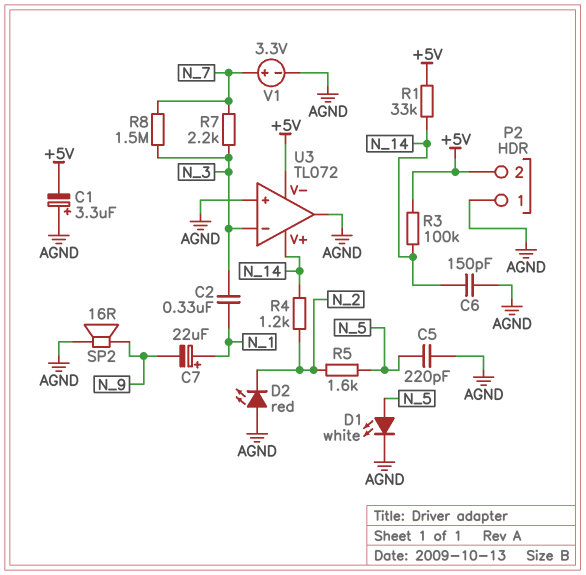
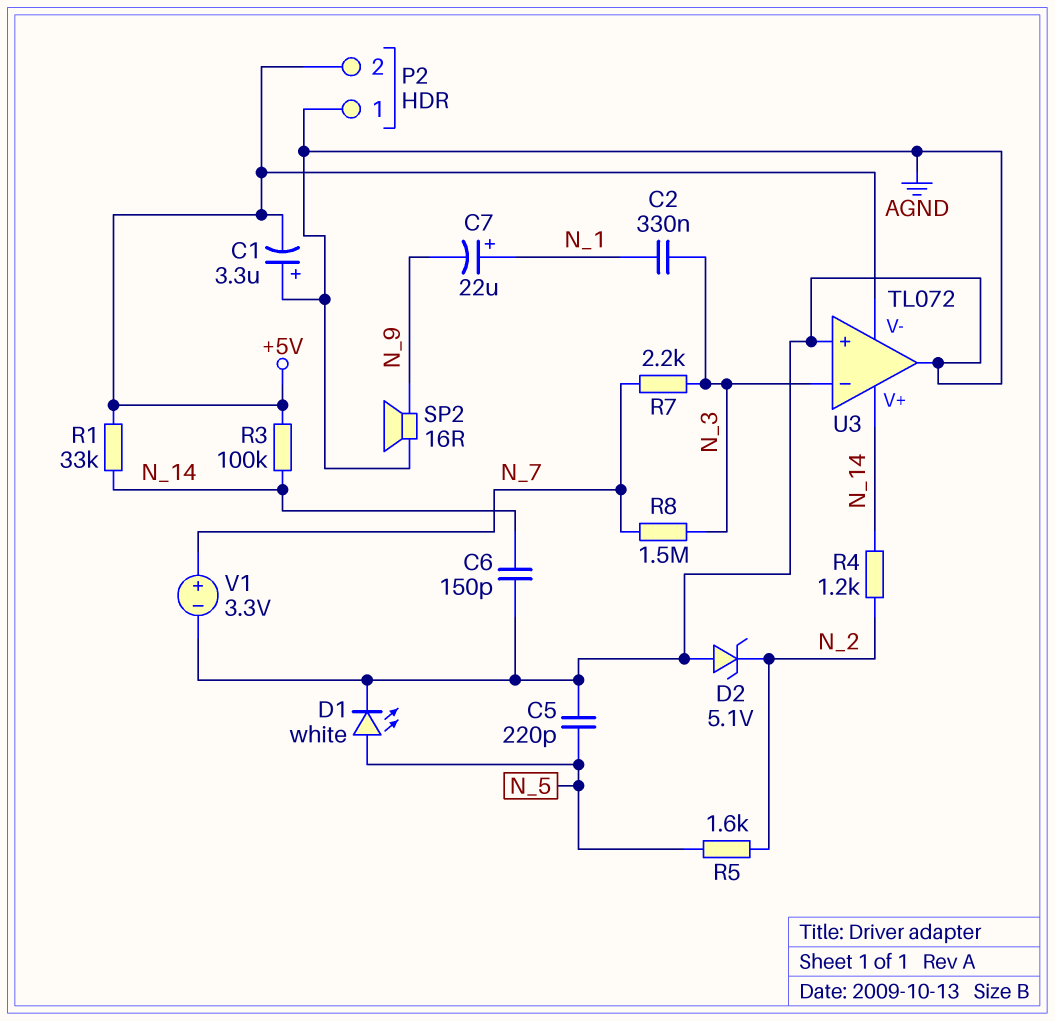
D2: LED red (A AGND, K N_2) -> zener 5.1V (A AGND, K N_2)

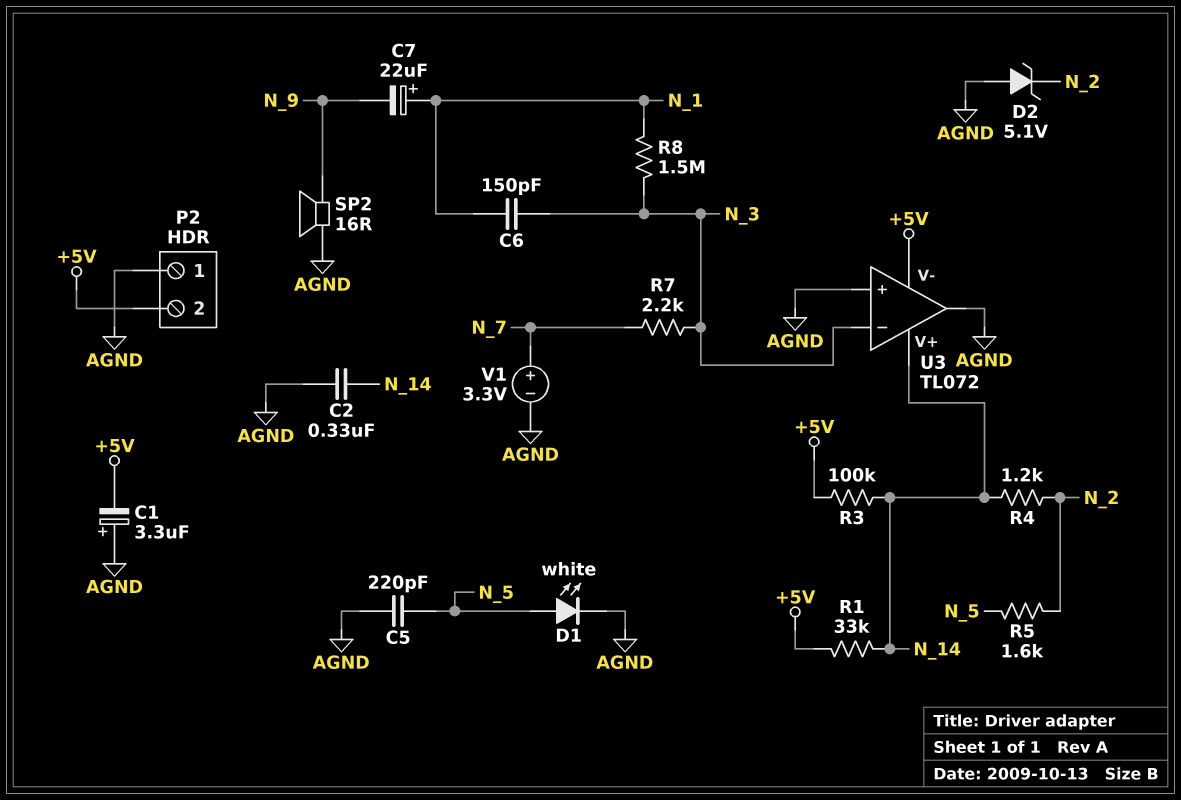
C2: 330nF (N_1, N_3) -> 330nF (AGND, N_14)
C6: 150pF (AGND, N_14) -> 150pF (N_1, N_3)
R8: 1.5M (N_3, N_7) -> 1.5M (N_1, N_3)

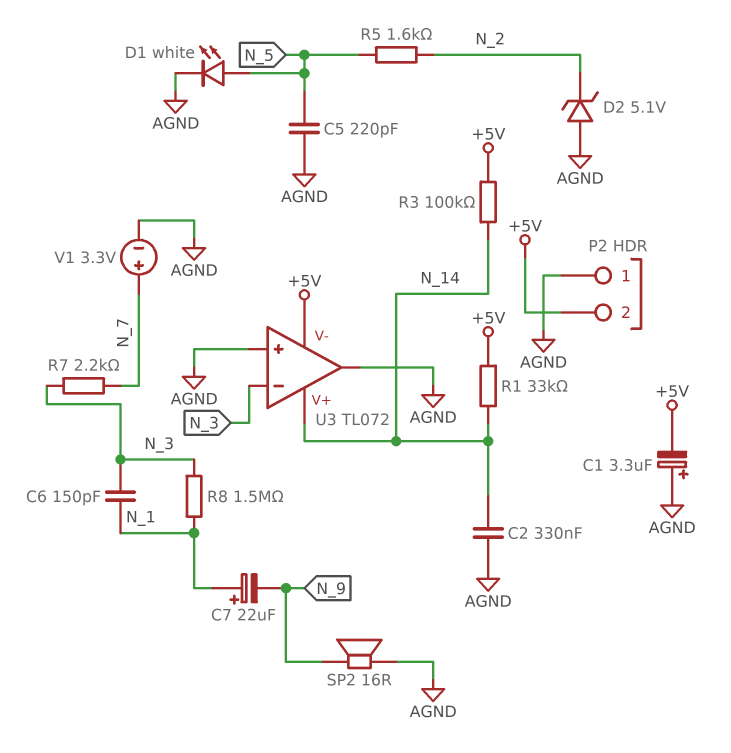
R4: 1.2k (N_2, N_14) -> none

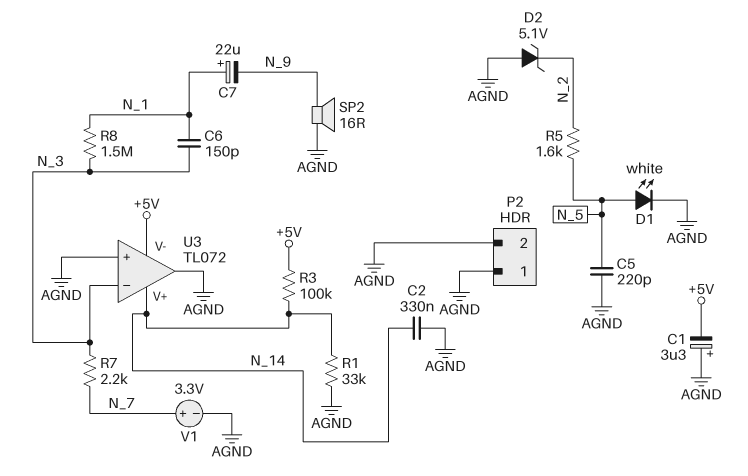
P2 pin 2: +5V -> AGND
R1: 33k (+5V, N_14) -> 33k (AGND, N_14)

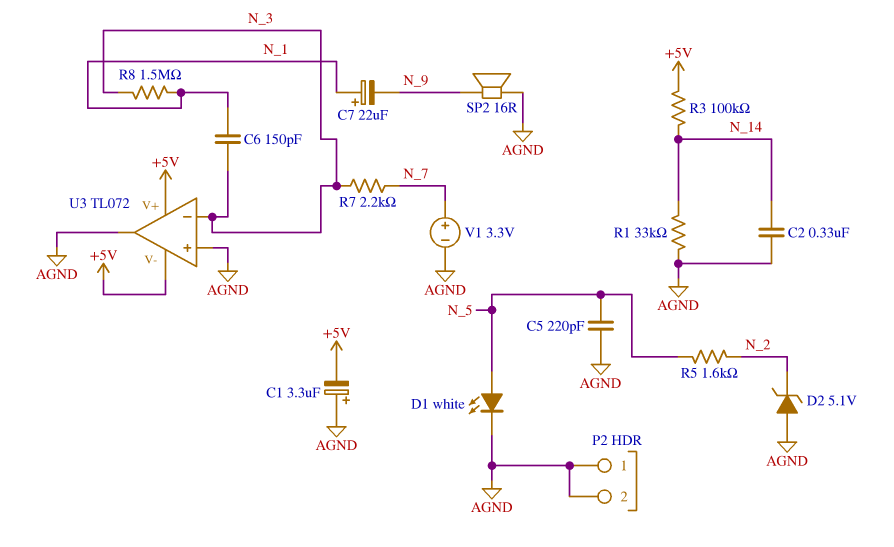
U3 pin V+: N_14 -> +5V

